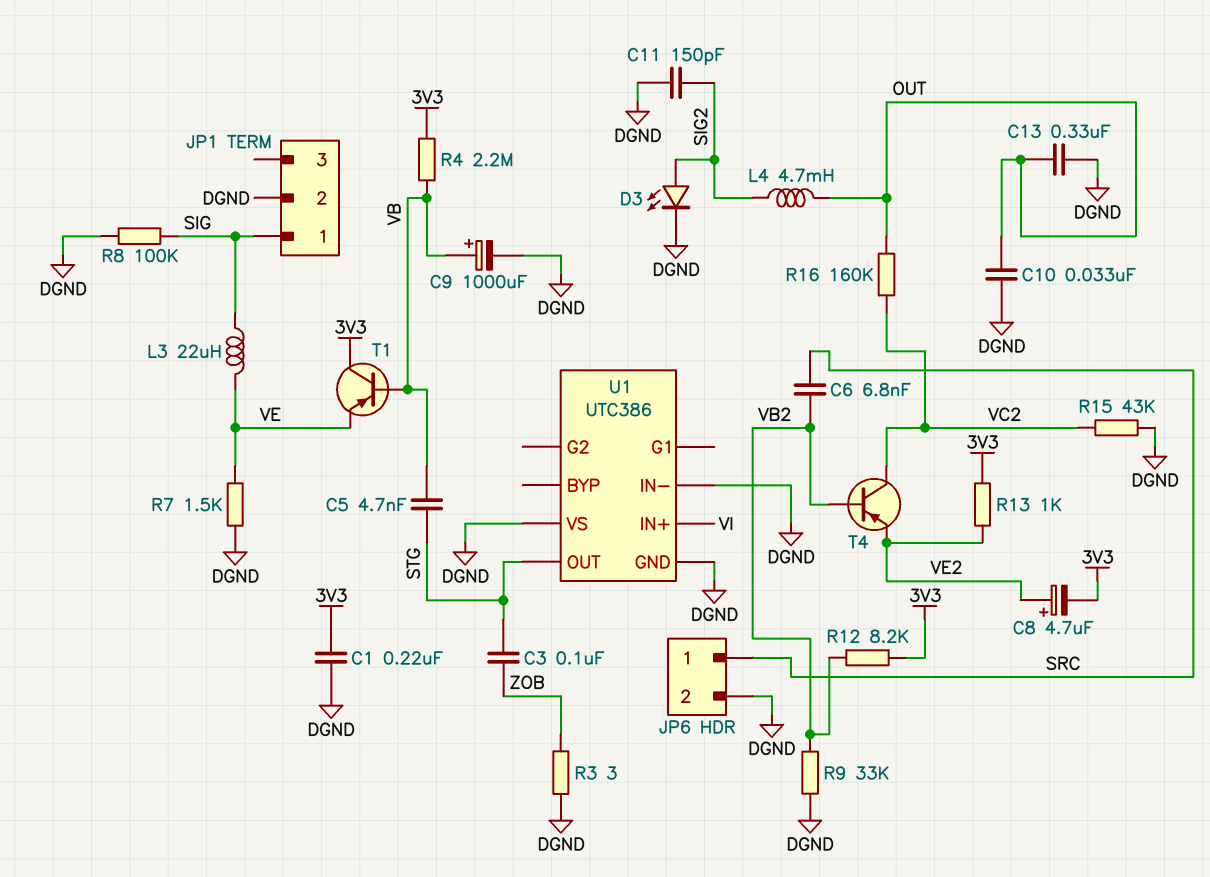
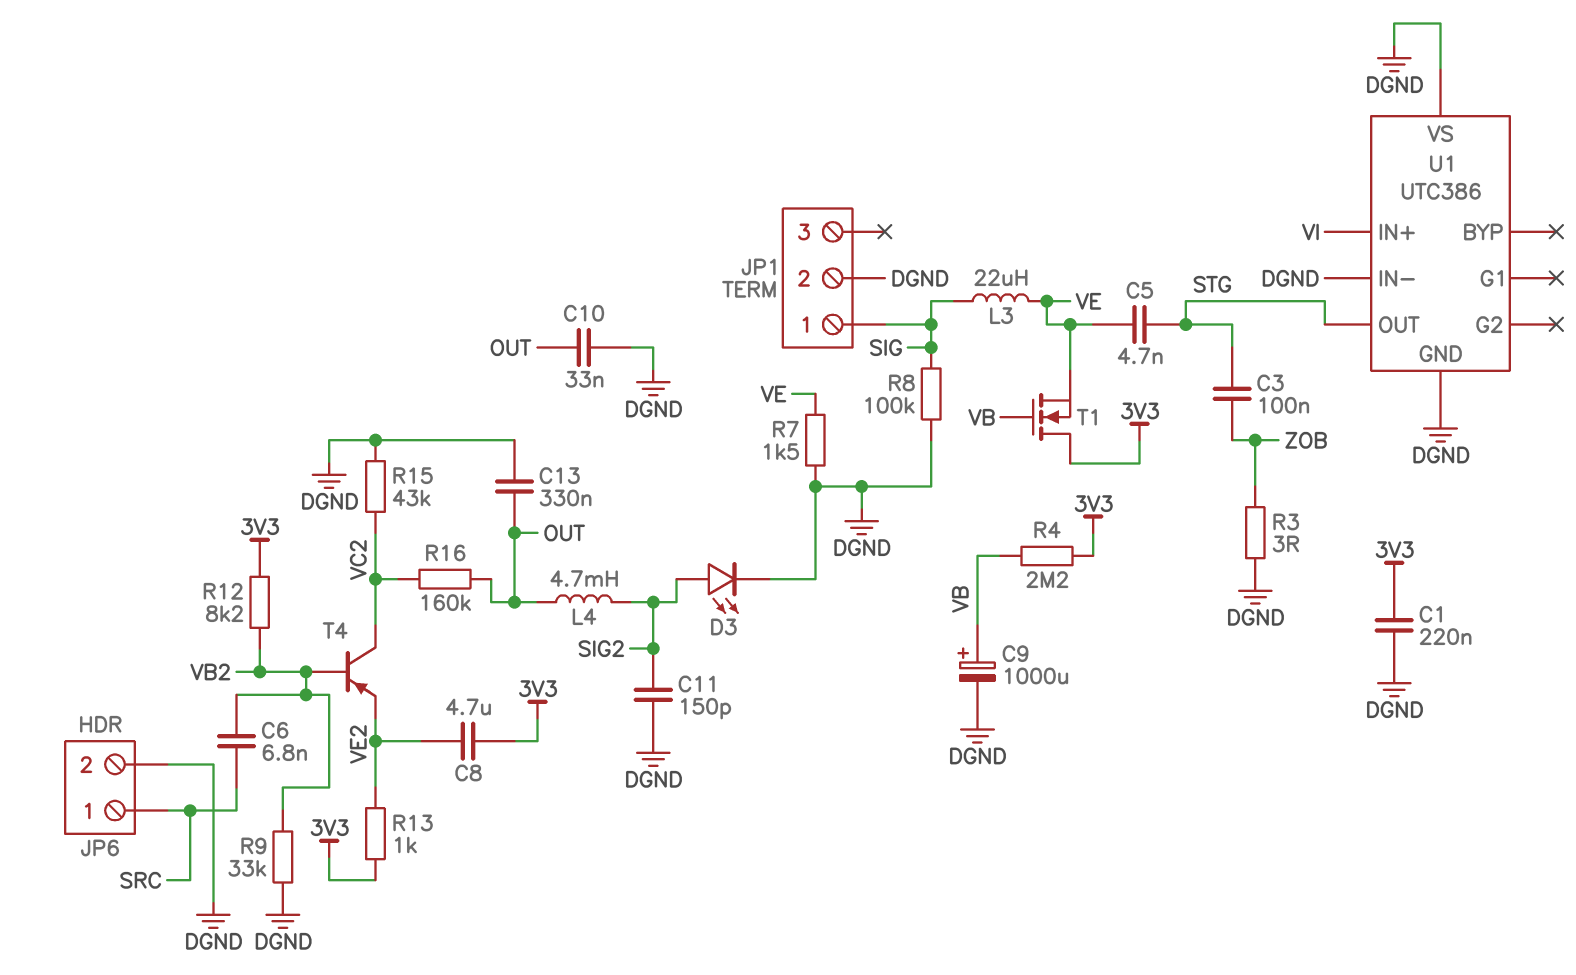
C5: 4.7nF (STG, VB) -> 4.7nF (STG, VE)
C8: 4.7uF (plus VE2, minus 3V3) -> 4.7uF (3V3, VE2)
T1: PNP (B VB, C 3V3, E VE) -> NMOS (G VB, D 3V3, S VE)

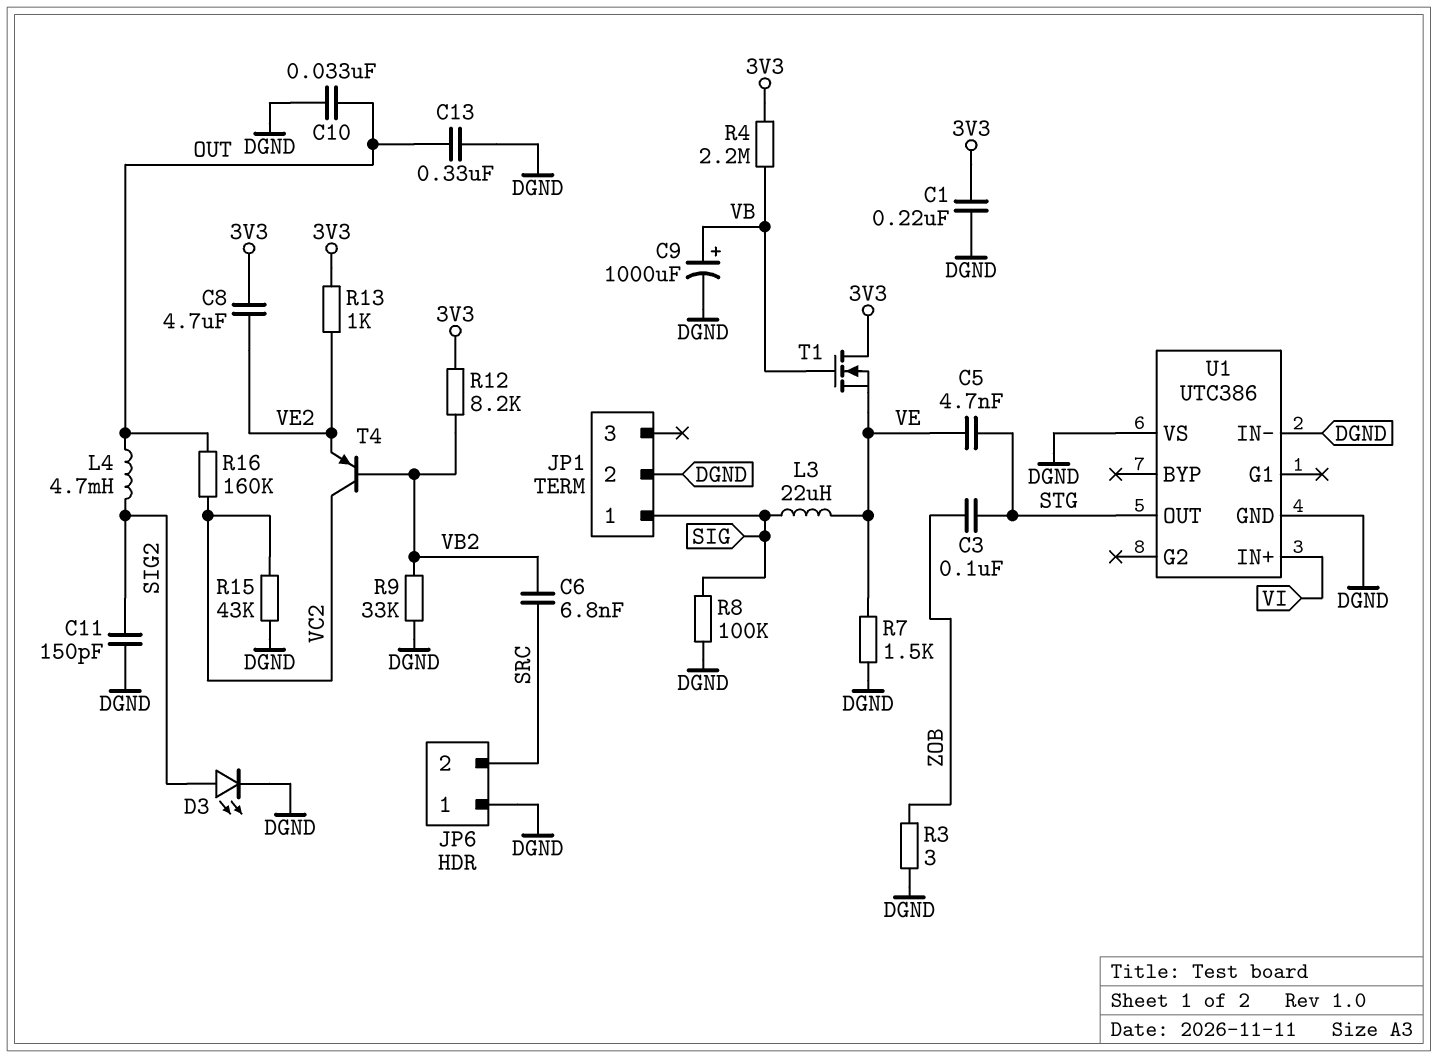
JP6 pin 1: SRC -> DGND
JP6 pin 2: DGND -> SRC

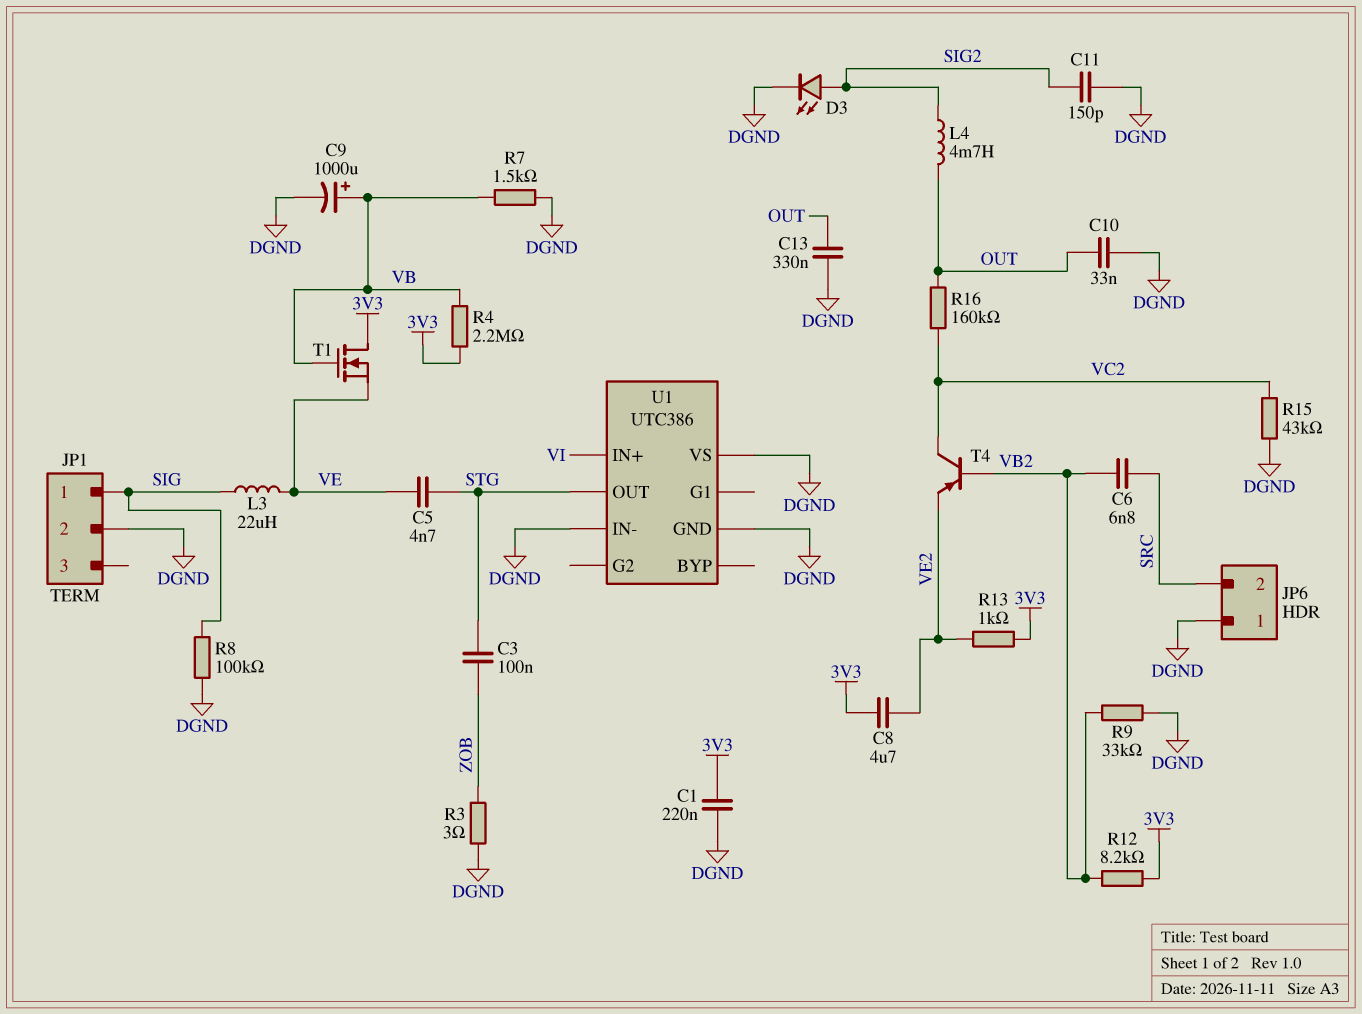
R7: 1.5k (DGND, VE) -> 1.5k (DGND, VB)

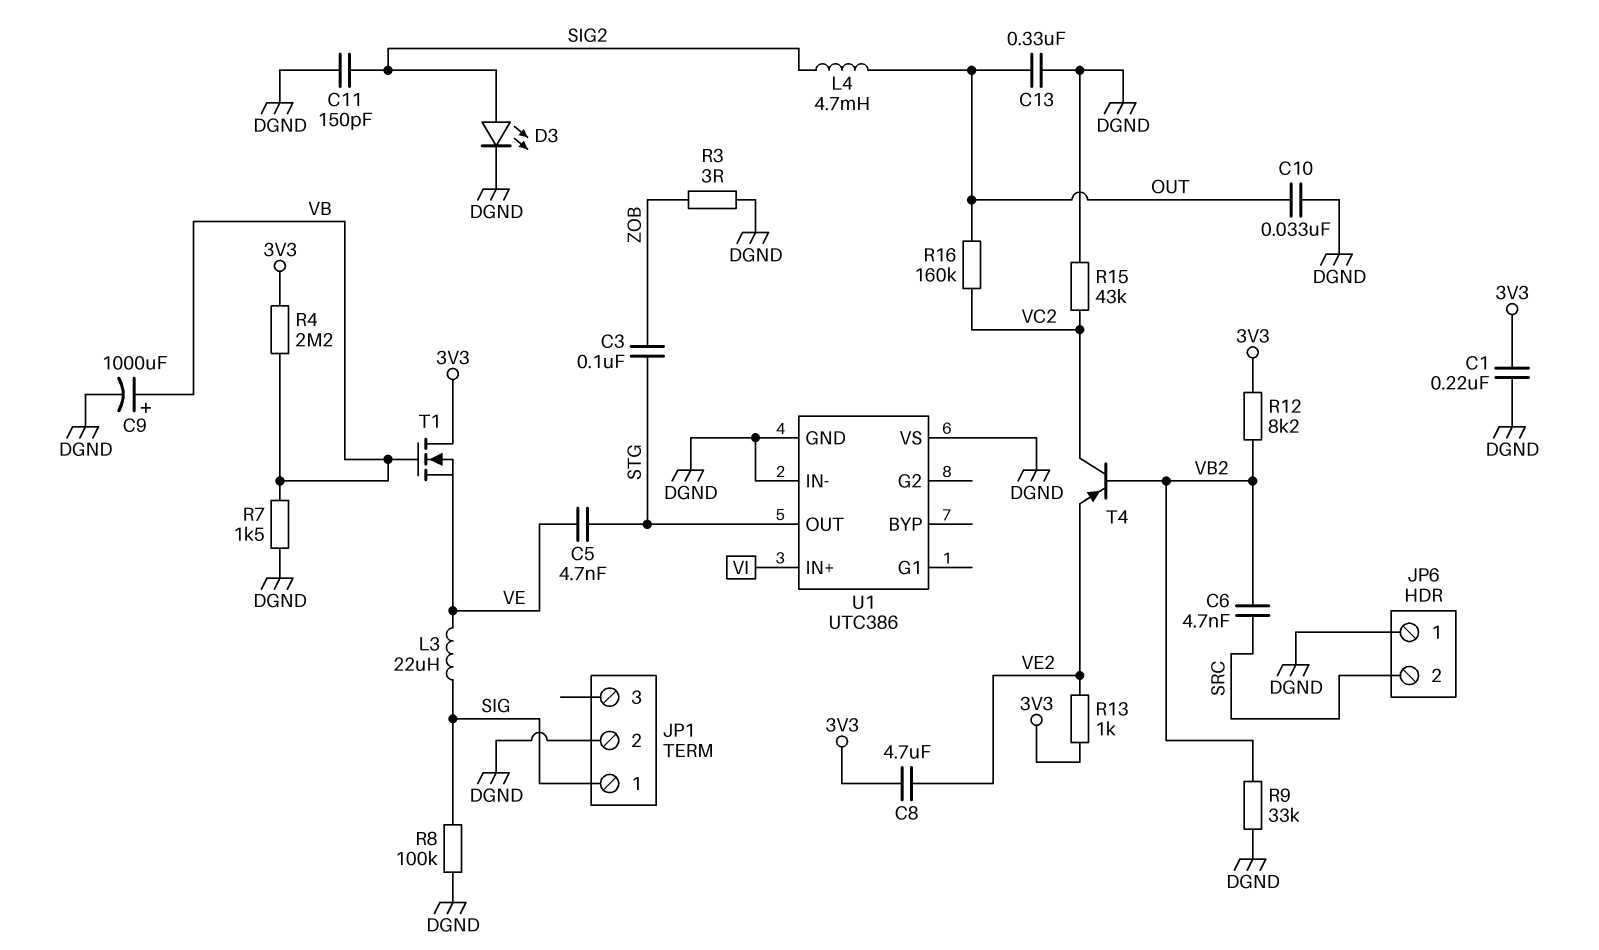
C6: 6.8nF (SRC, VB2) -> 4.7nF (SRC, VB2)

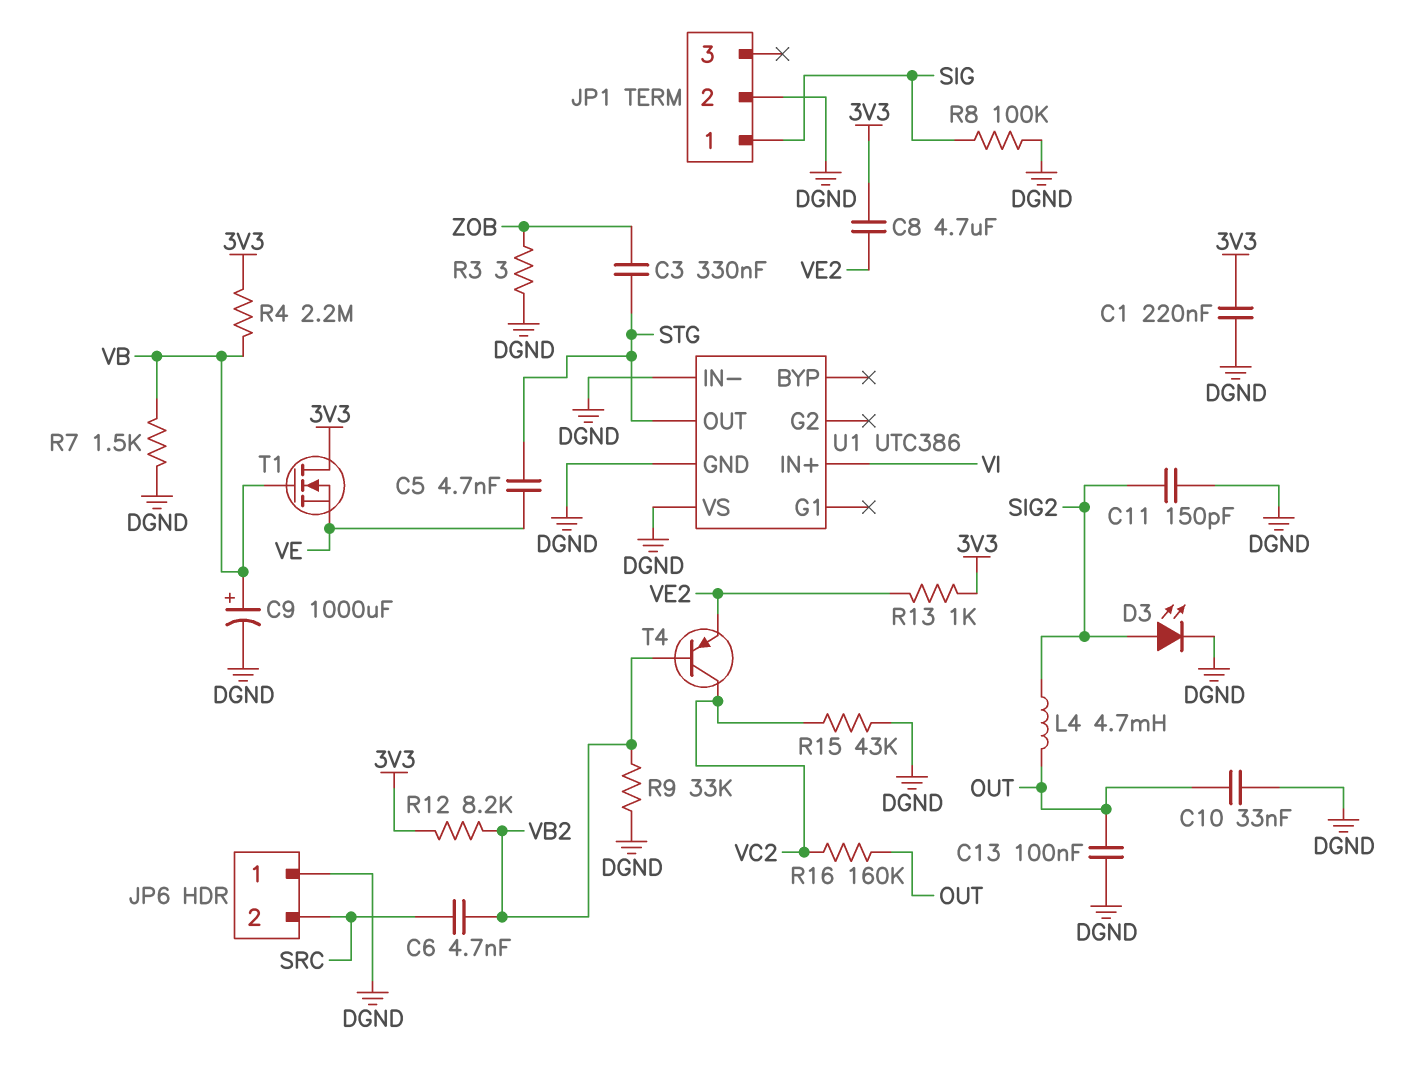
C3: 100nF (STG, ZOB) -> 330nF (STG, ZOB)
C13: 330nF (DGND, OUT) -> 100nF (DGND, OUT)
L3: 22uH (SIG, VE) -> none

